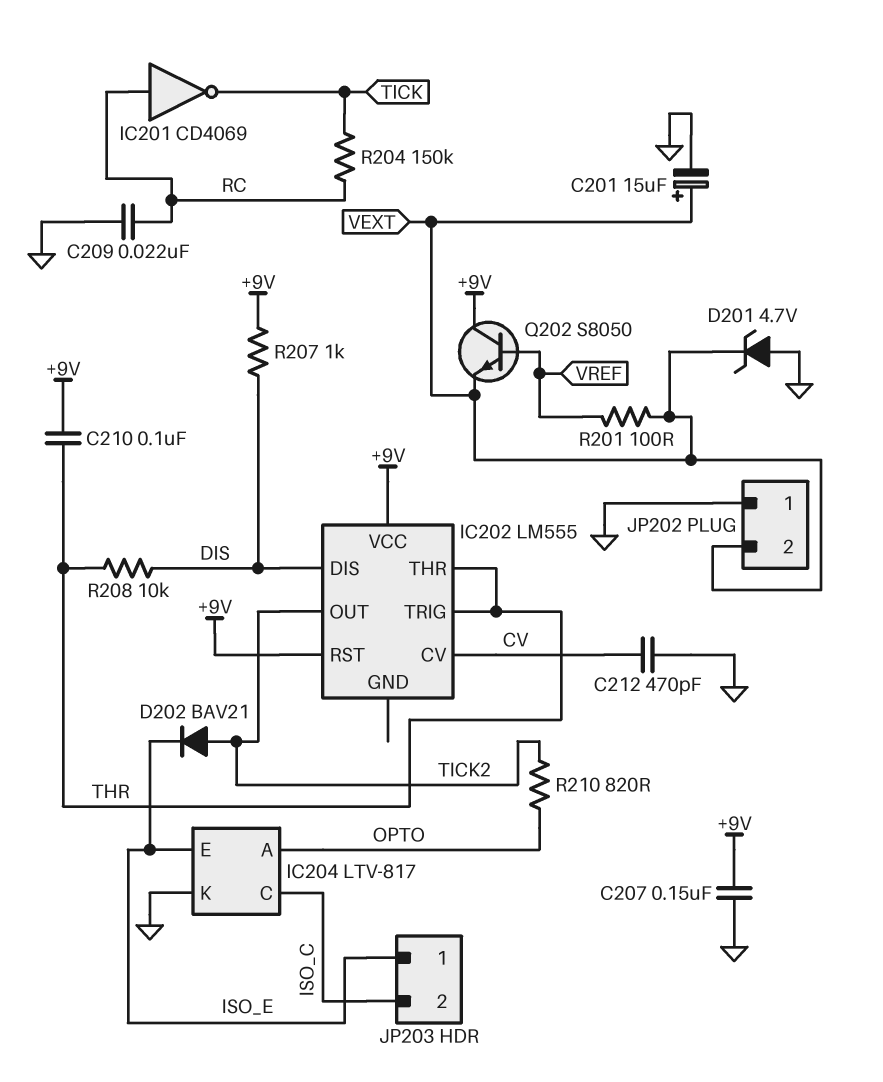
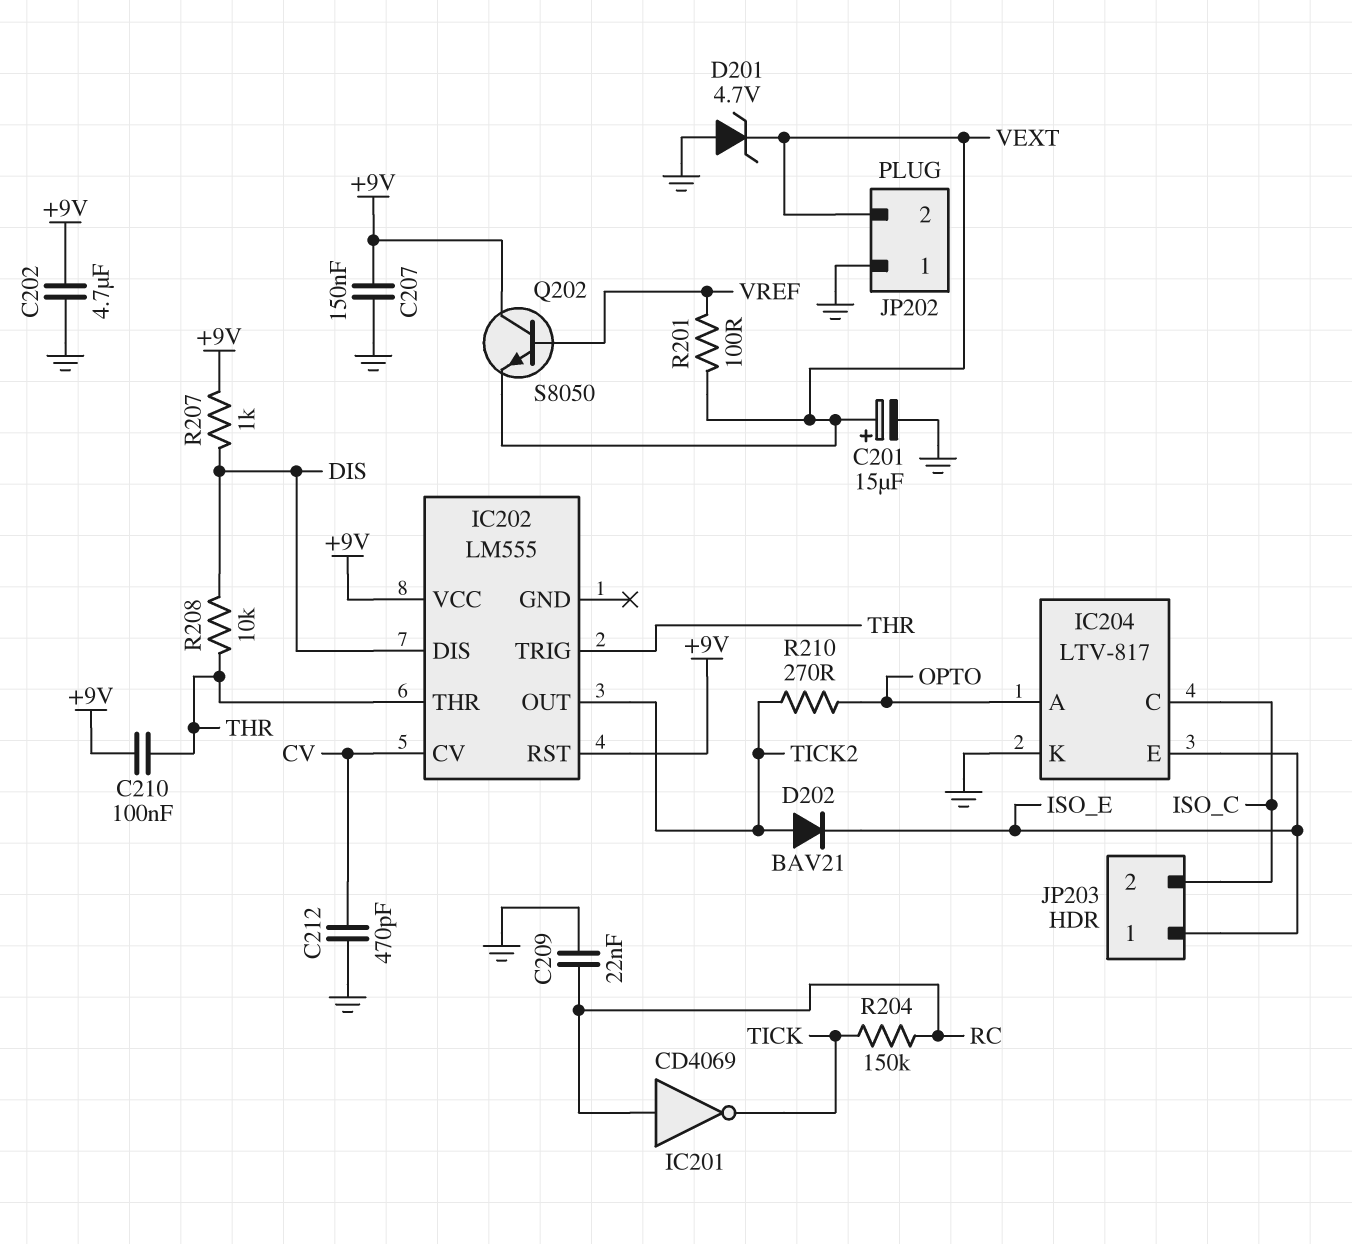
C202: none -> 4.7uF (+9V, GND)
R210: 820 (OPTO, TICK2) -> 270 (OPTO, TICK2)

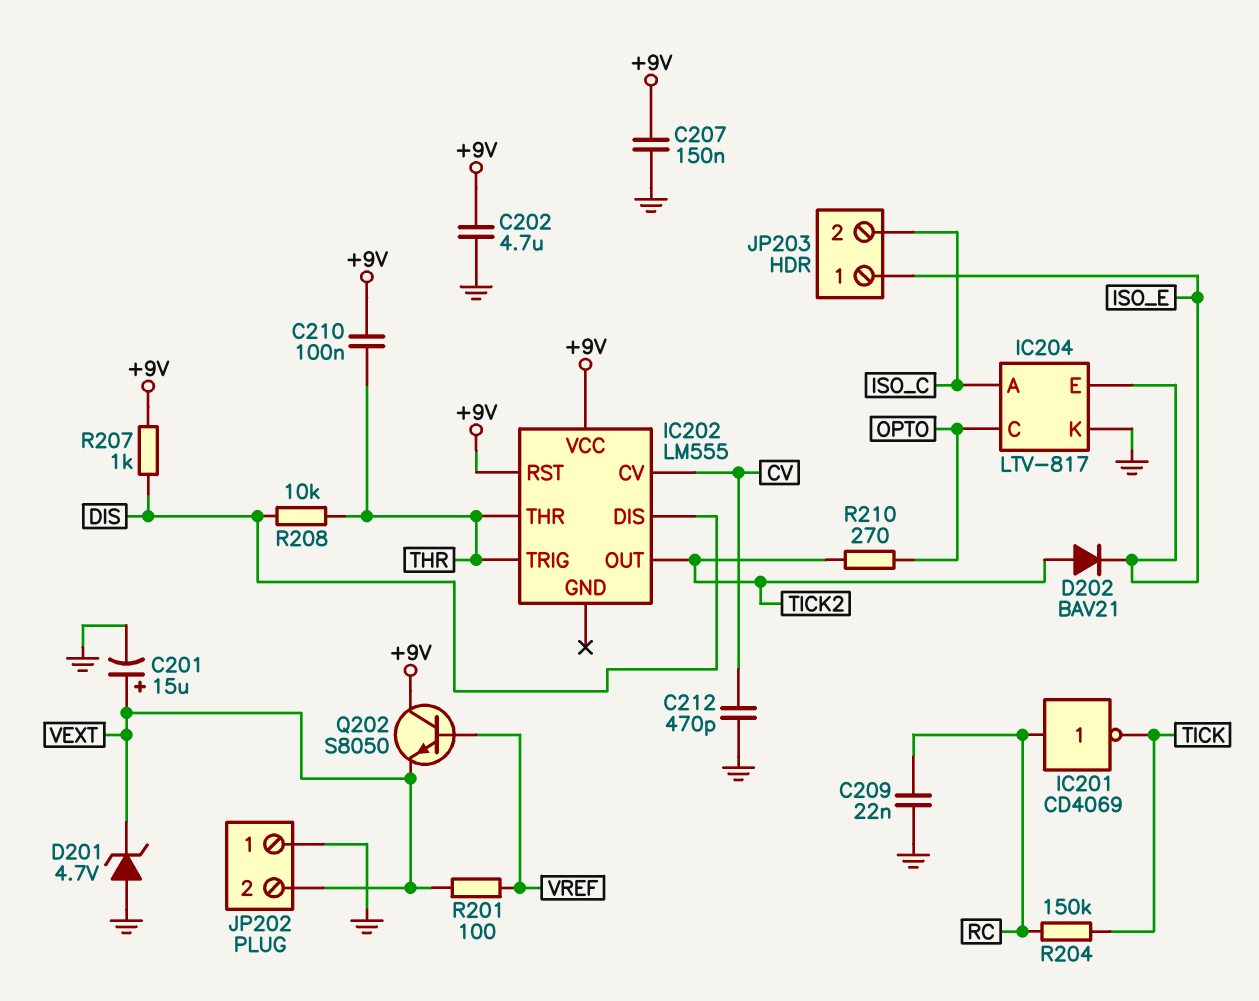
IC204 pin A: OPTO -> ISO_C
IC204 pin C: ISO_C -> OPTO

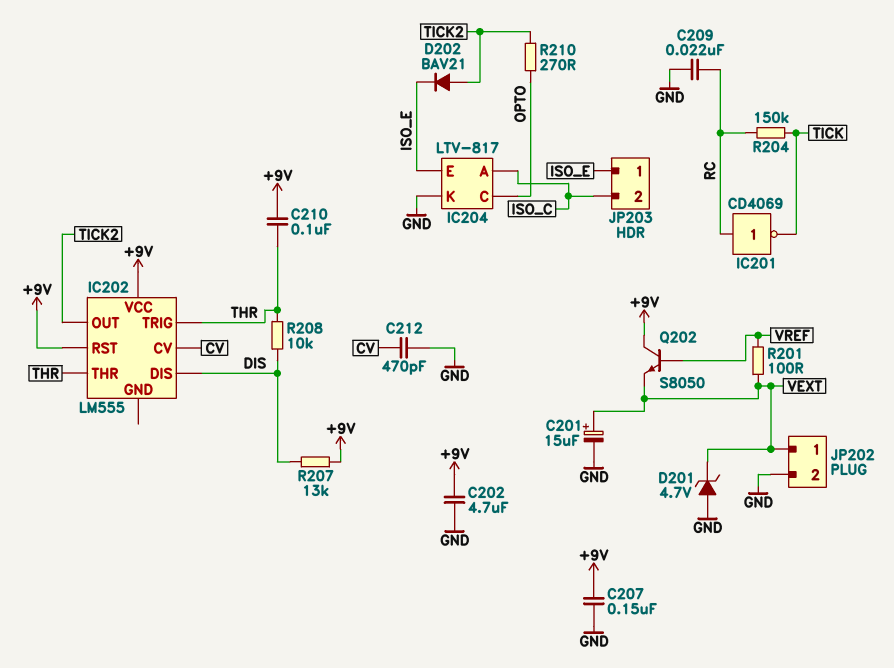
JP202 pin 1: GND -> VEXT
JP202 pin 2: VEXT -> GND
R207: 1k (+9V, DIS) -> 13k (+9V, DIS)

